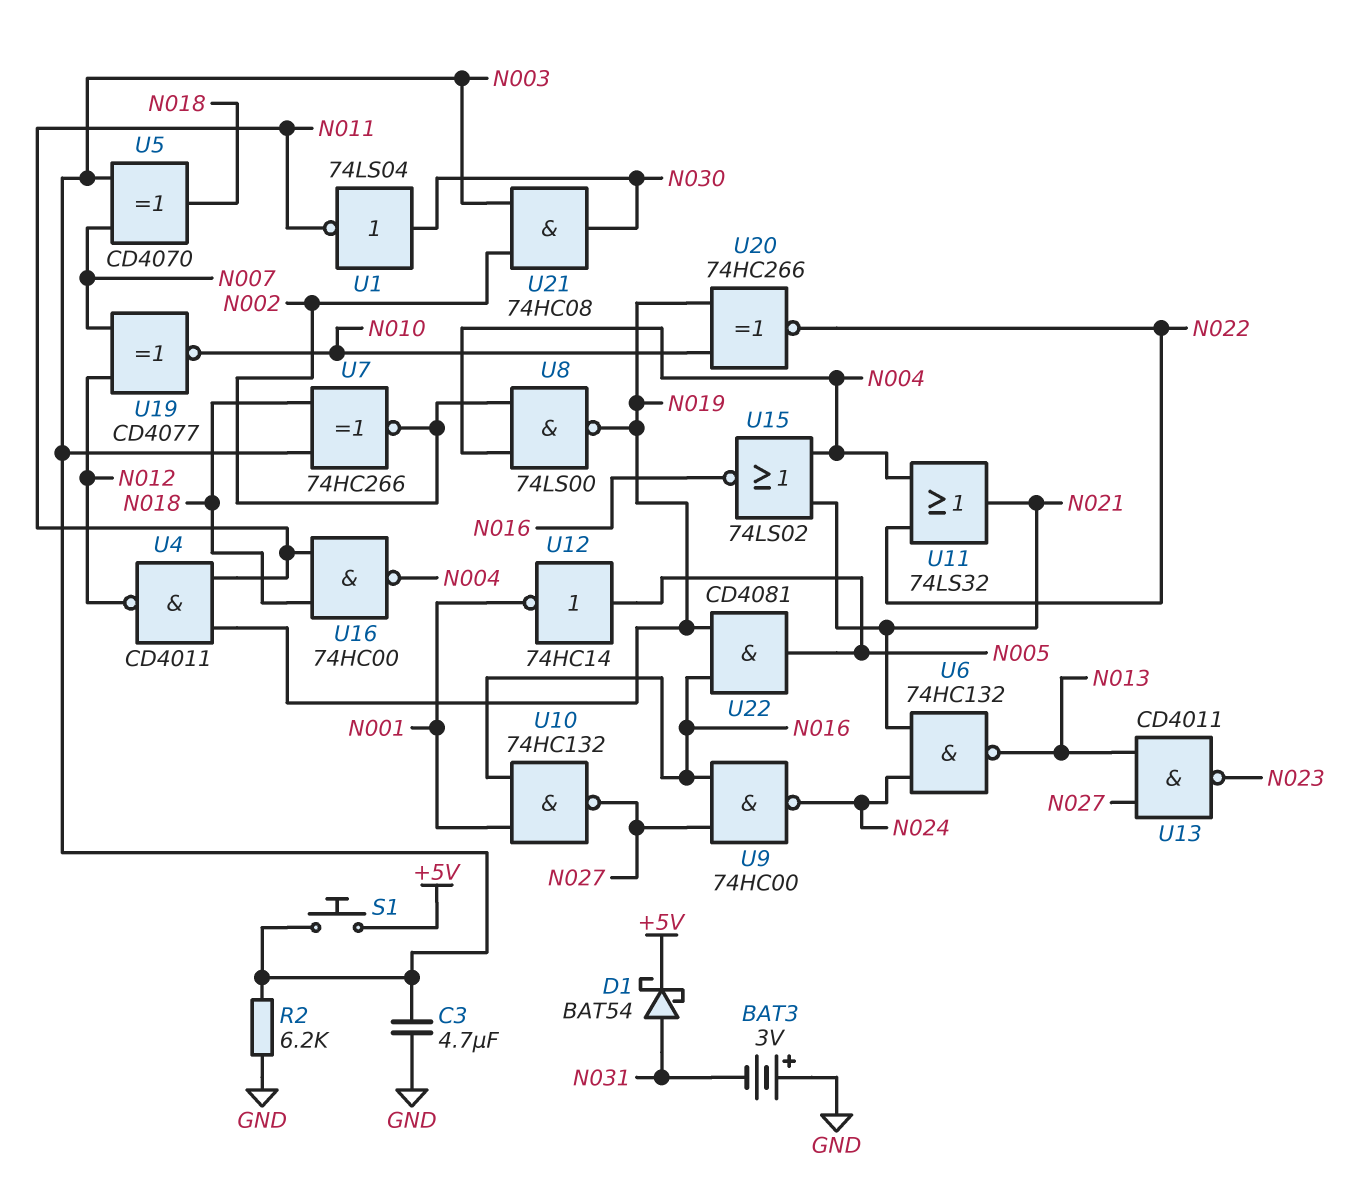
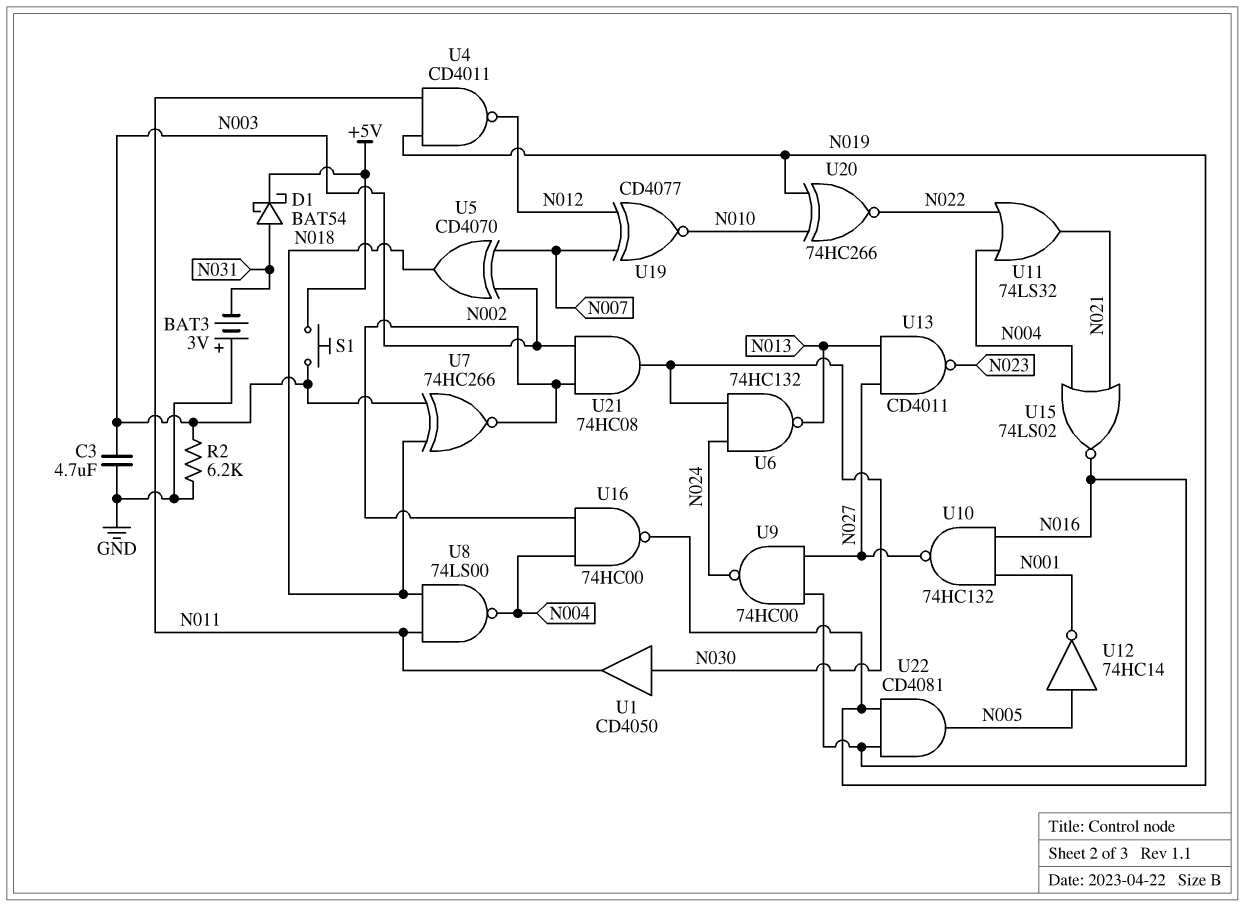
U1: NOT 74LS04 (in N030, out N011) -> buffer CD4050 (in N030, out N011)
U6: NAND 74HC132 (in N021, in N024, out N013) -> NAND 74HC132 (in N024, in N030, out N013)
U8: NAND 74LS00 (in N002, in N004, out N019) -> NAND 74LS00 (in N011, in N018, out N004)
U16: NAND 74HC00 (in N011, in N018, out N004) -> NAND 74HC00 (in N002, in N004, out N019)

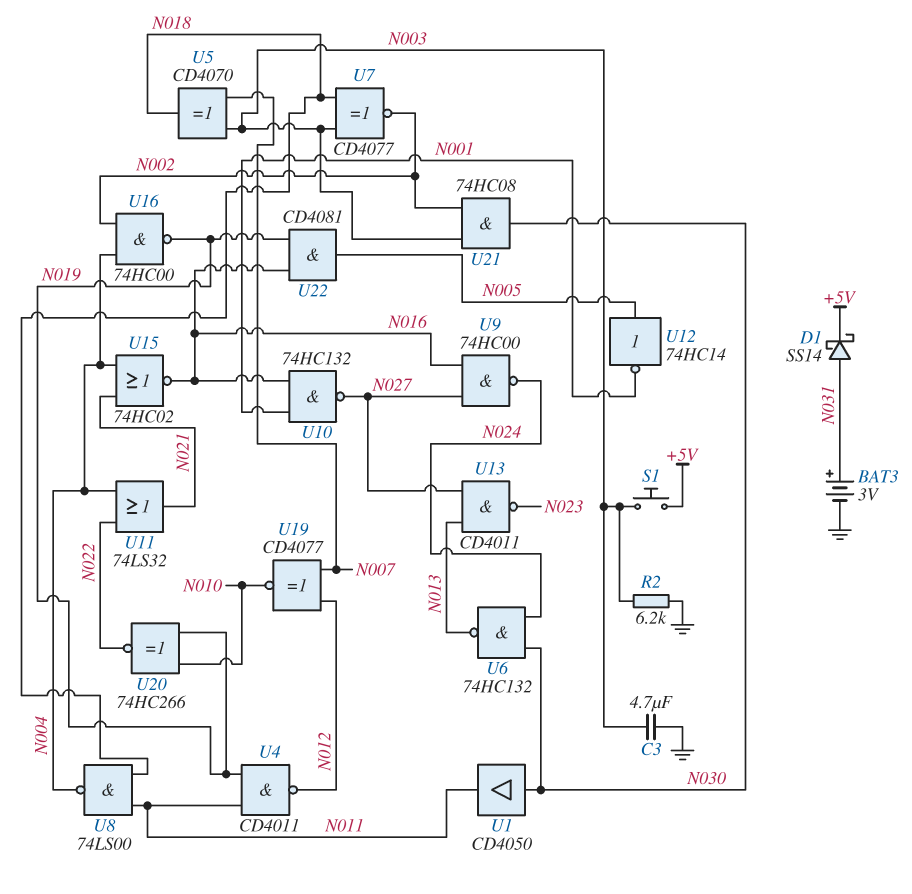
BAT3: 3V (plus GND, minus N031) -> 3V (plus N031, minus GND)
D1: schottky BAT54 (A N031, K +5V) -> schottky SS14 (A N031, K +5V)
U7: XNOR 74HC266 (in N003, in N018, out N002) -> XNOR CD4077 (in N003, in N018, out N002)
U15: NOR 74LS02 (in N004, in N021, out N016) -> NOR 74HC02 (in N004, in N021, out N016)

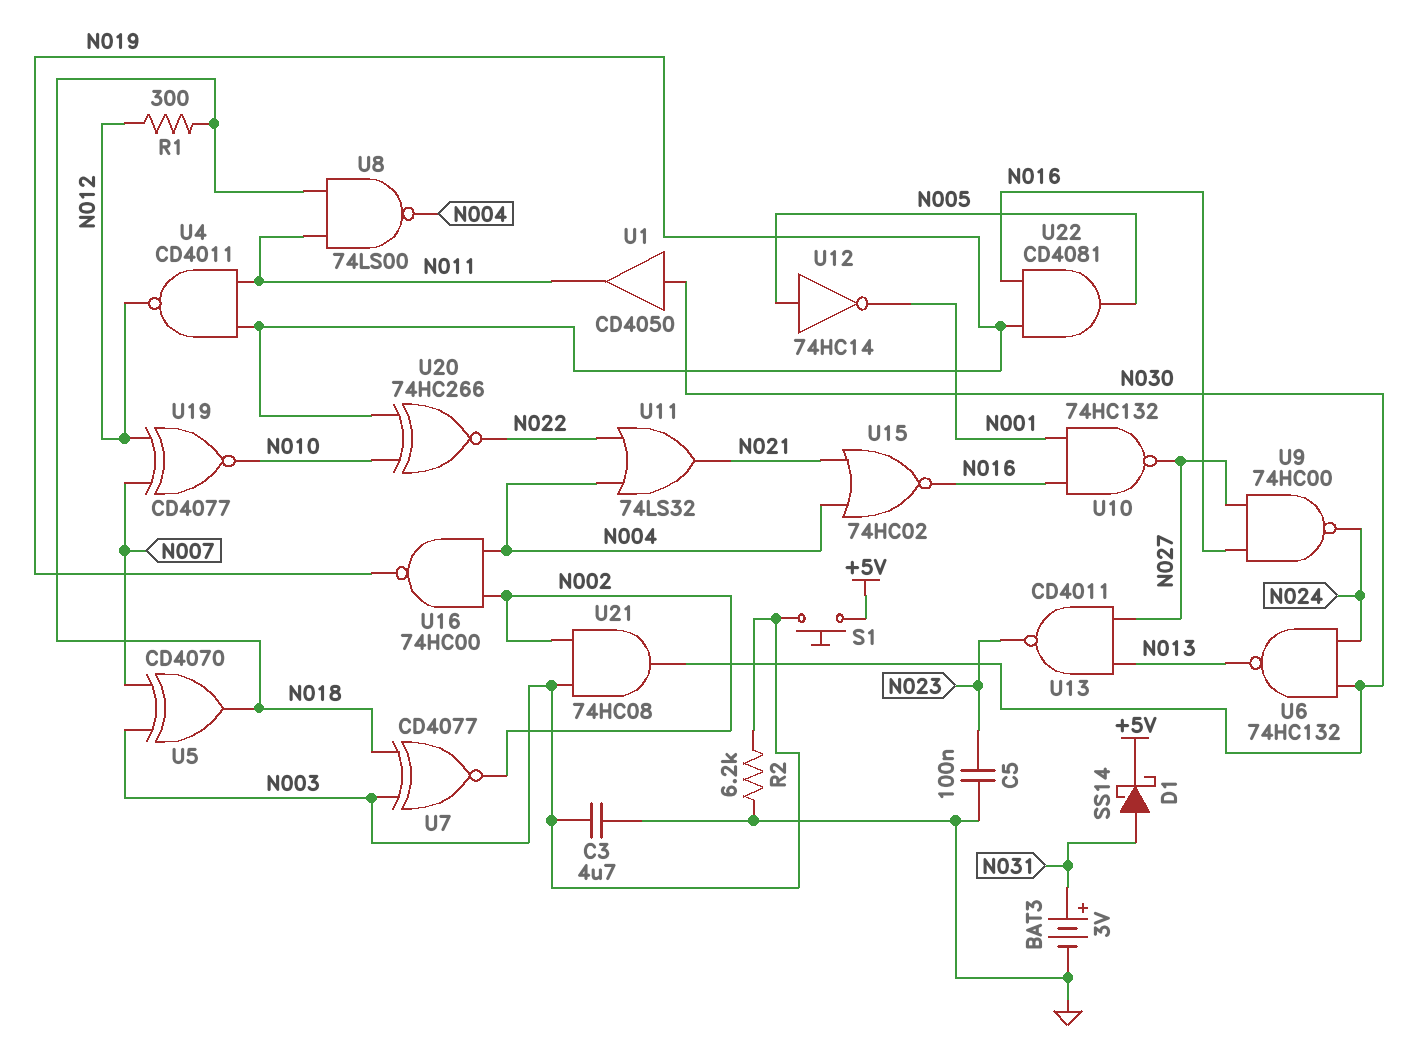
C5: none -> 100nF (GND, N023)
R1: none -> 300 (N012, N018)

